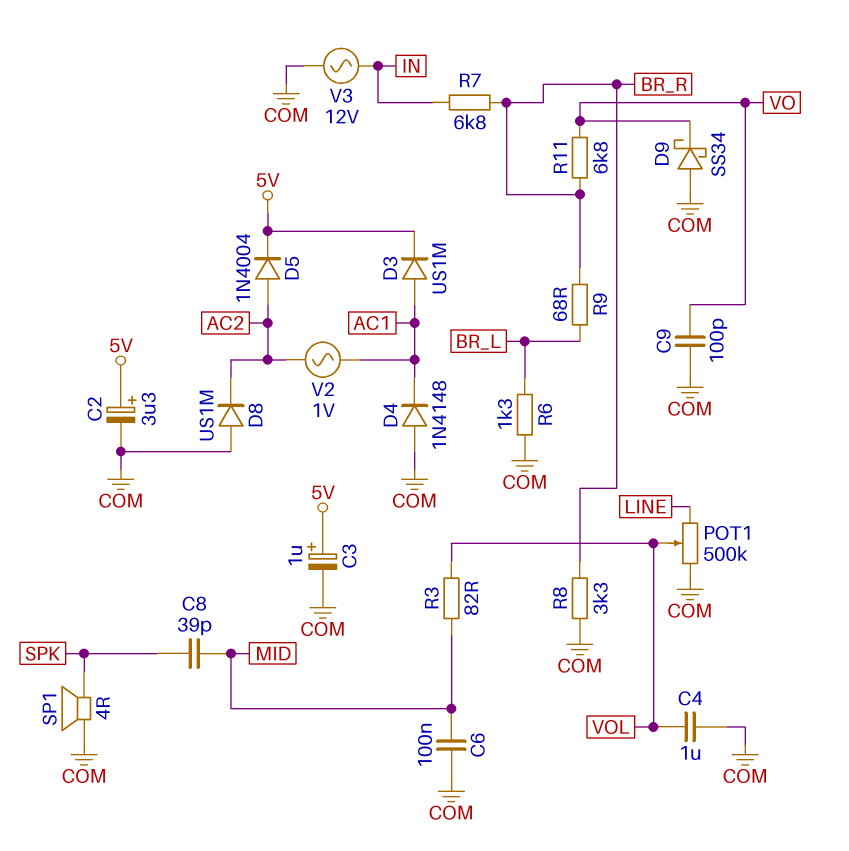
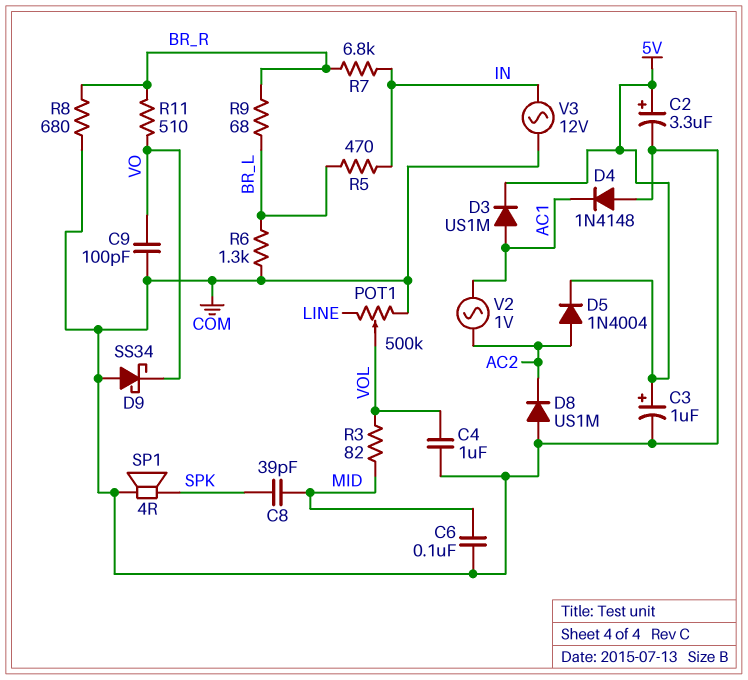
R5: none -> 470 (BR_L, IN)
R8: 3.3k (BR_R, COM) -> 680 (BR_R, COM)
R11: 6.8k (BR_R, VO) -> 510 (BR_R, VO)

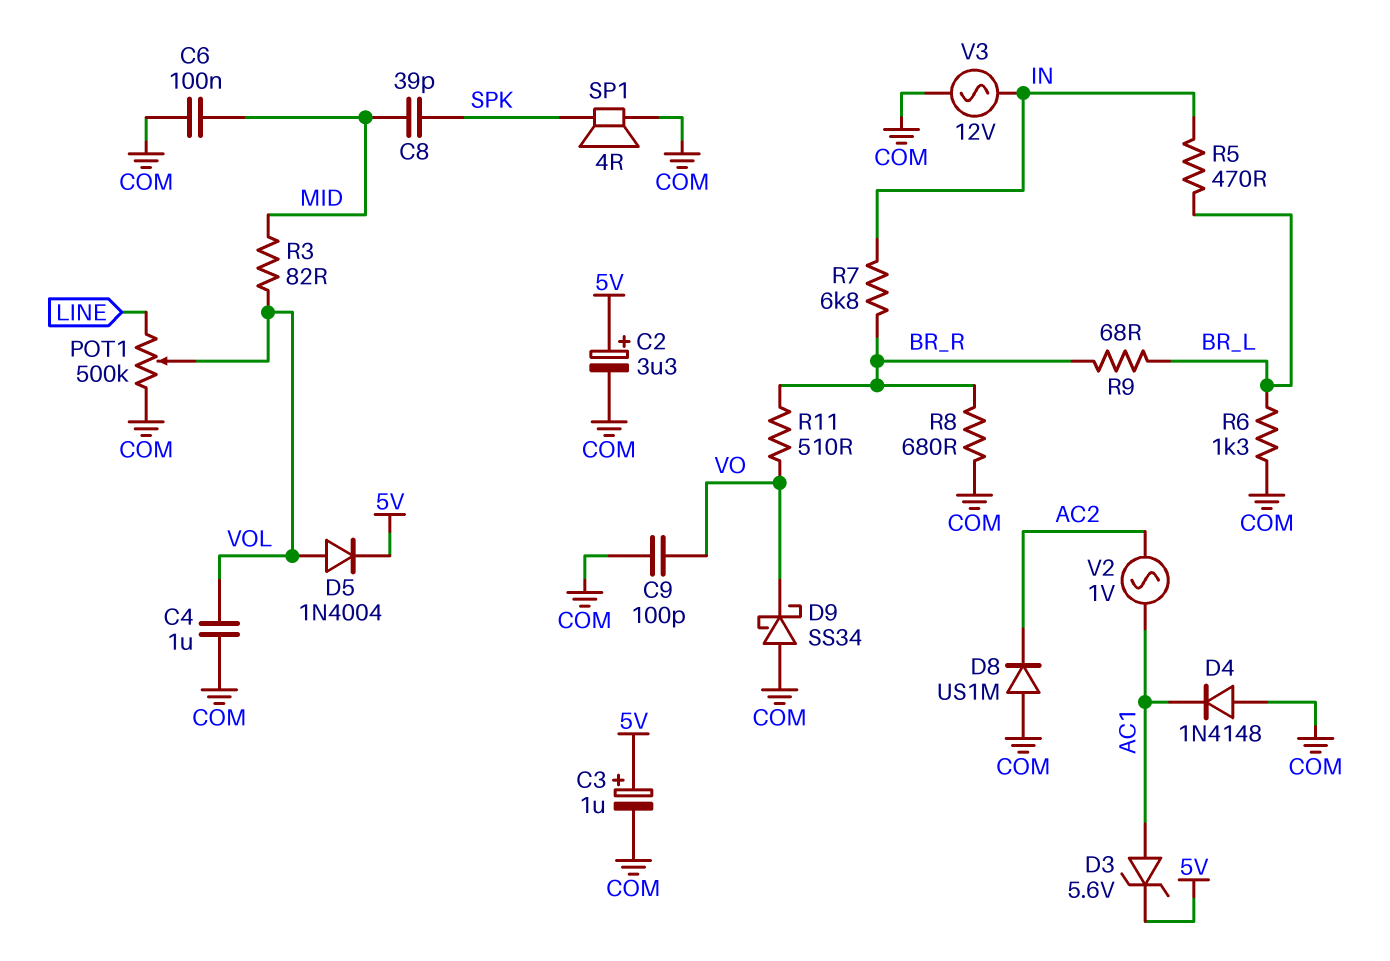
D3: diode US1M (A AC1, K 5V) -> zener 5.6V (A AC1, K 5V)
D5: diode 1N4004 (A AC2, K 5V) -> diode 1N4004 (A VOL, K 5V)

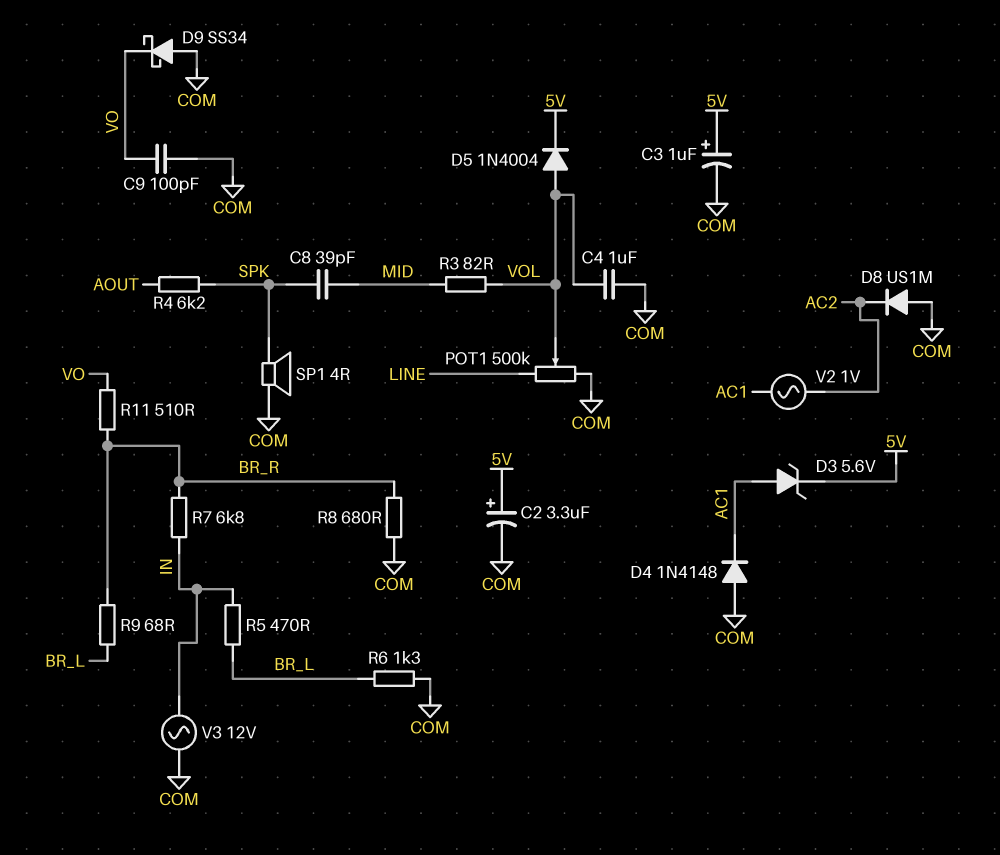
C6: 100nF (COM, MID) -> none
R4: none -> 6.2k (AOUT, SPK)

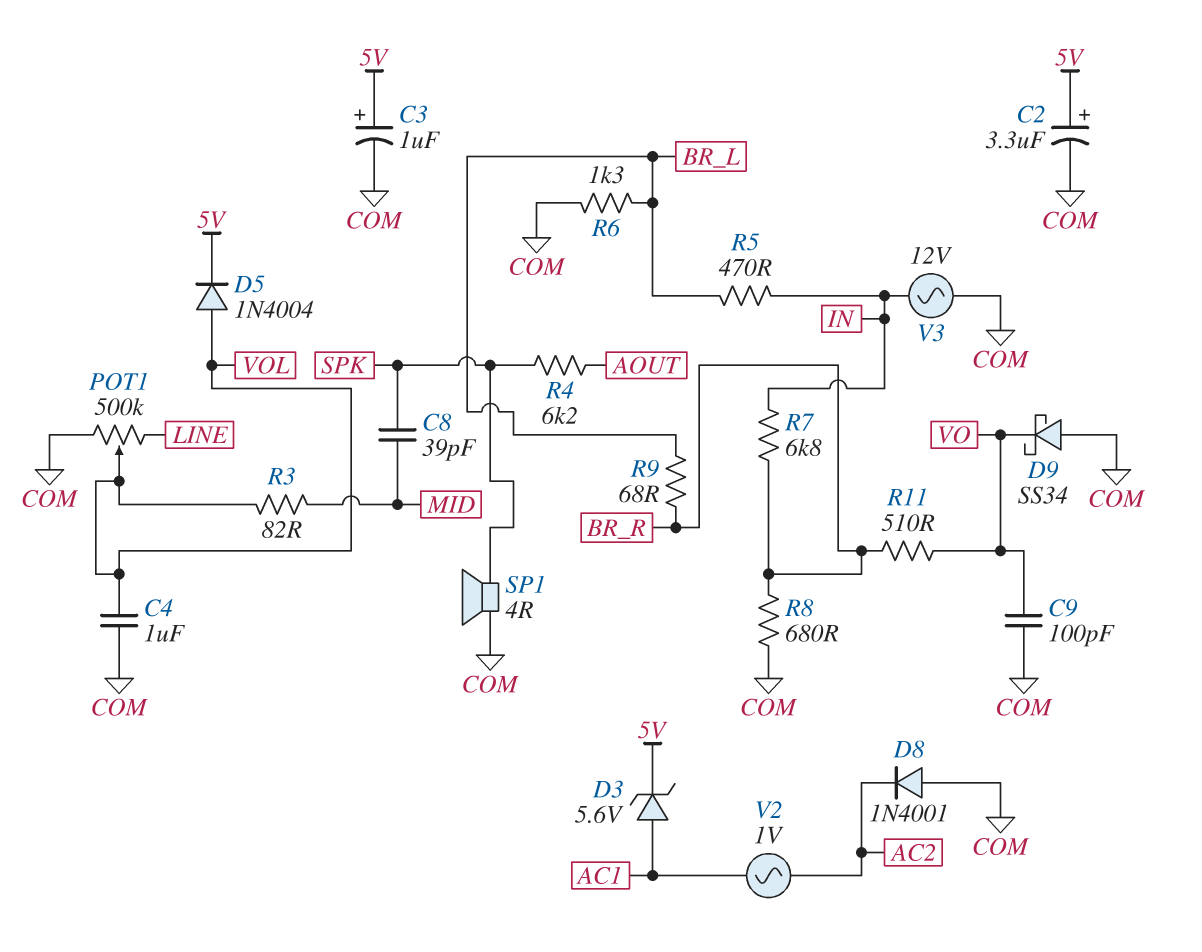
D4: diode 1N4148 (A COM, K AC1) -> none
D8: diode US1M (A COM, K AC2) -> diode 1N4001 (A COM, K AC2)

